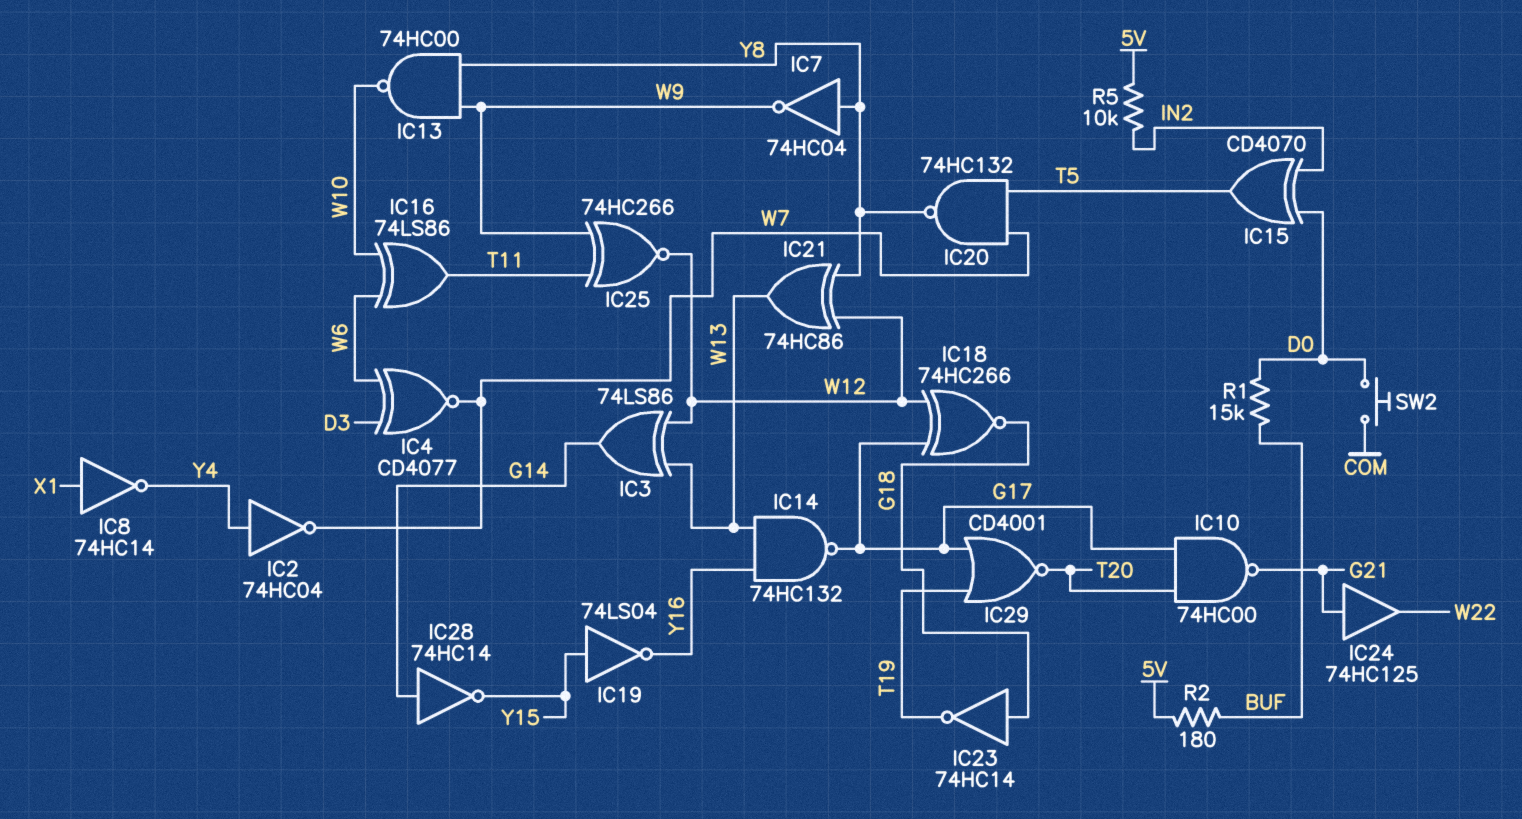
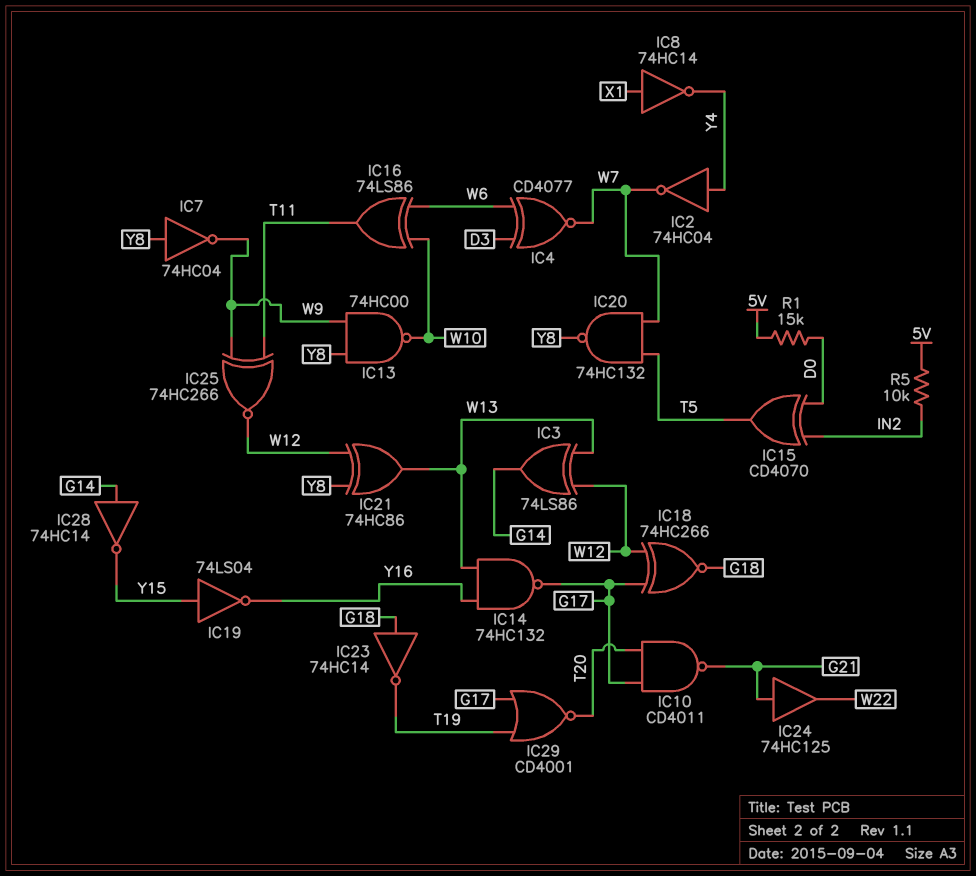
IC10: NAND 74HC00 (in G17, in T20, out G21) -> NAND CD4011 (in G17, in T20, out G21)
R1: 15k (BUF, D0) -> 15k (5V, D0)
R2: 180 (5V, BUF) -> none
SW2: button (COM, D0) -> none

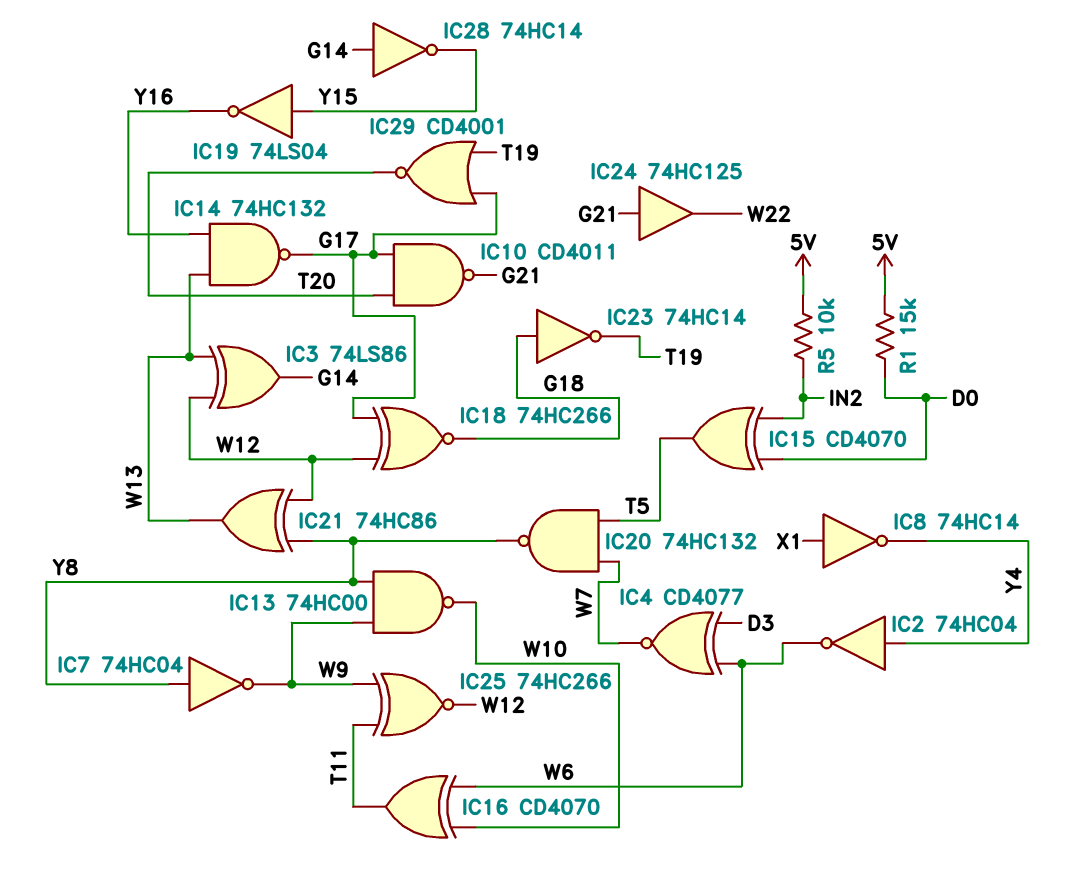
IC2: NOT 74HC04 (in Y4, out W7) -> NOT 74HC04 (in Y4, out W6)
IC16: XOR 74LS86 (in W6, in W10, out T11) -> XOR CD4070 (in W6, in W10, out T11)

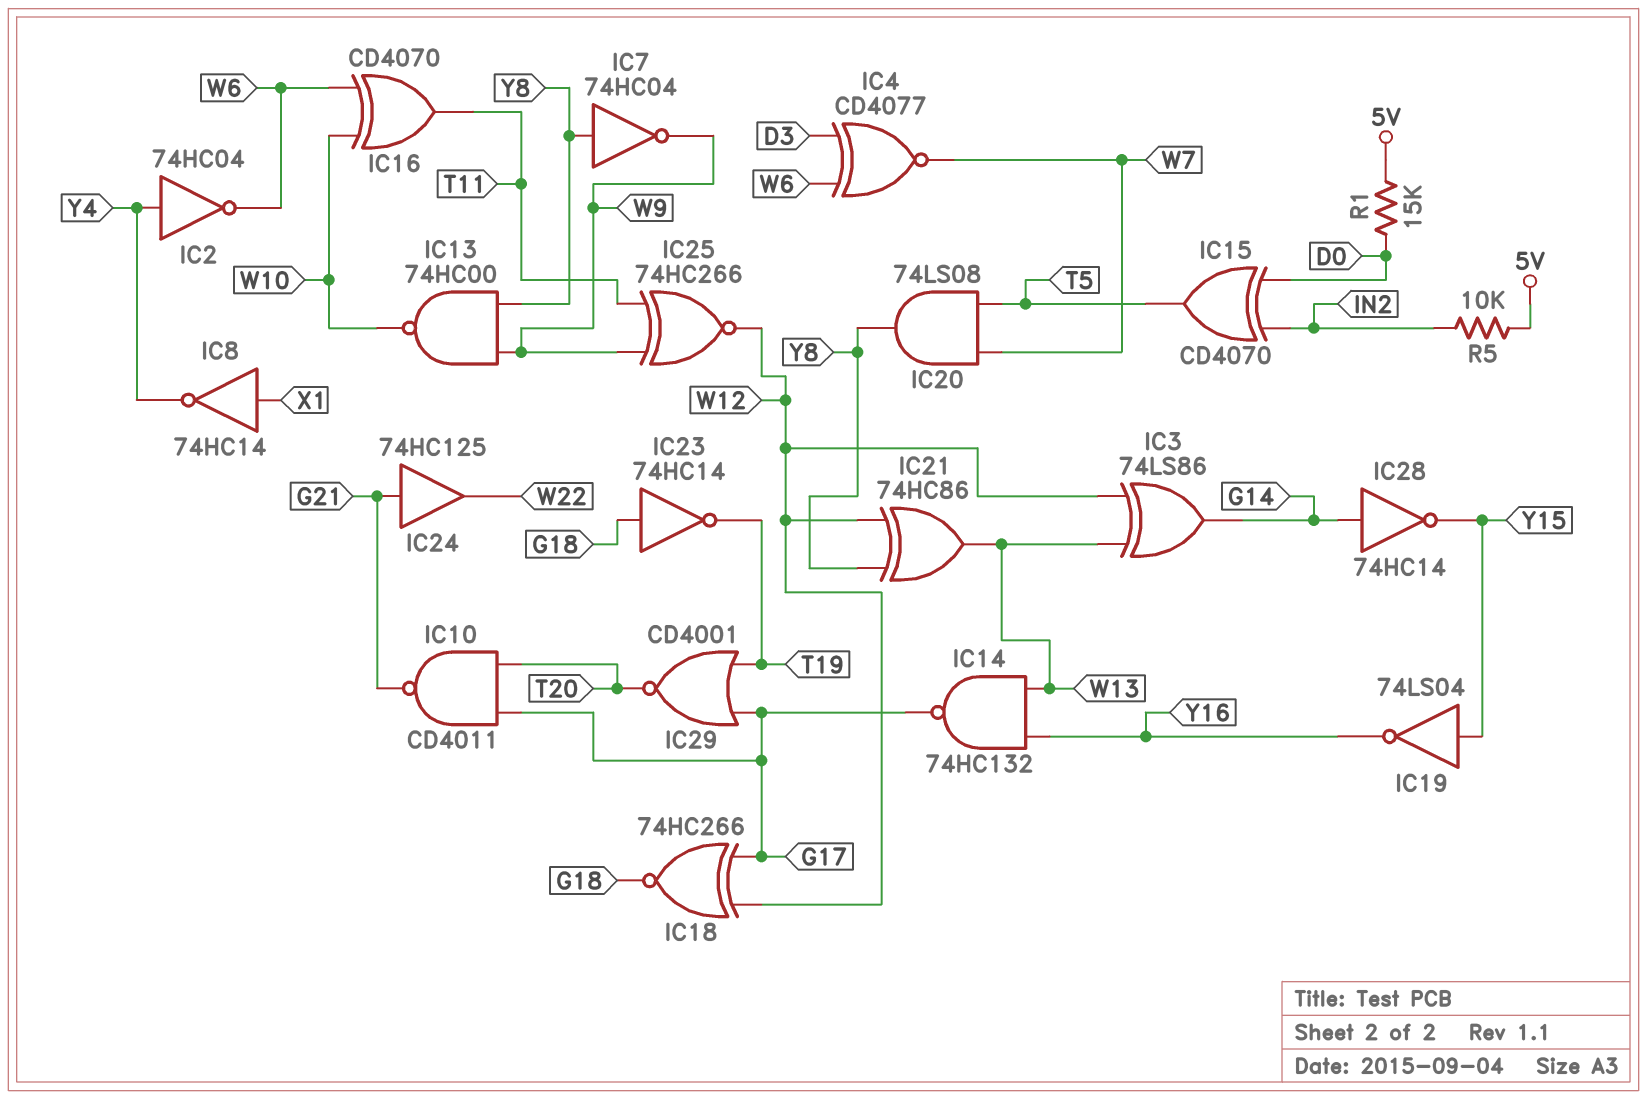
IC20: NAND 74HC132 (in T5, in W7, out Y8) -> AND 74LS08 (in T5, in W7, out Y8)

